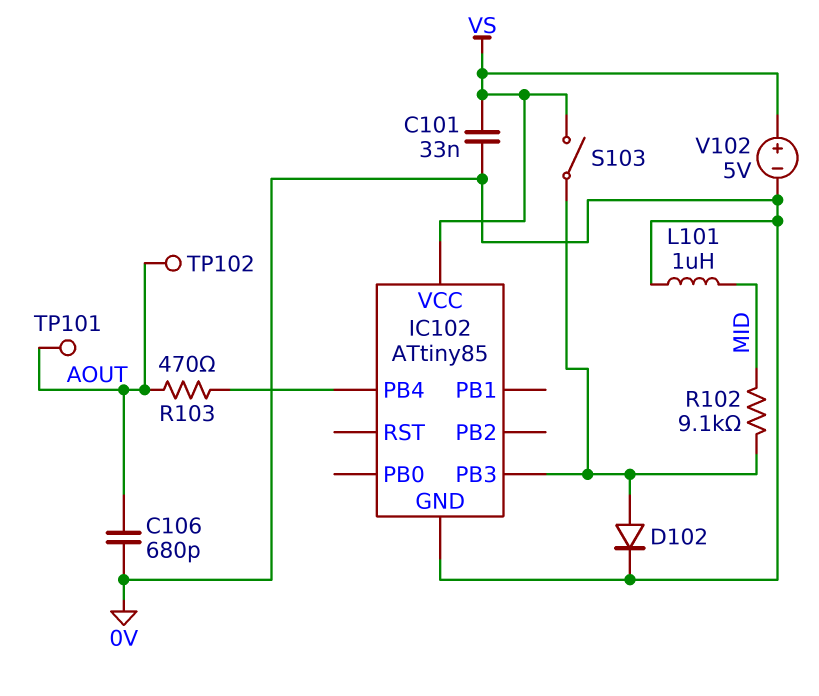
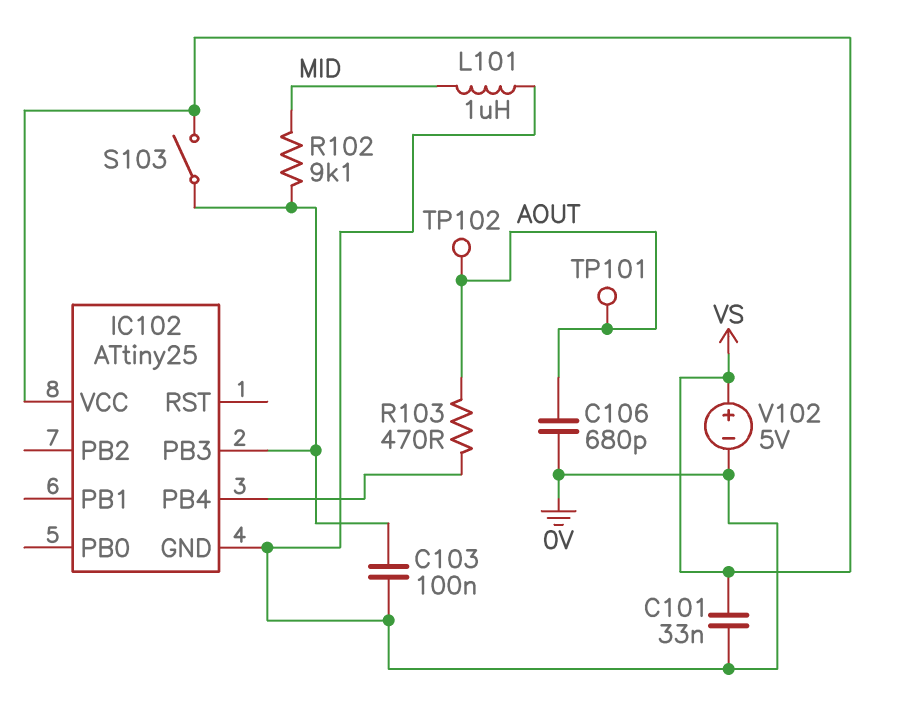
C103: none -> 100nF (0V, IC102/PB3)
D102: diode (A IC102/PB3, K 0V) -> none
IC102: ATtiny85 -> ATtiny25

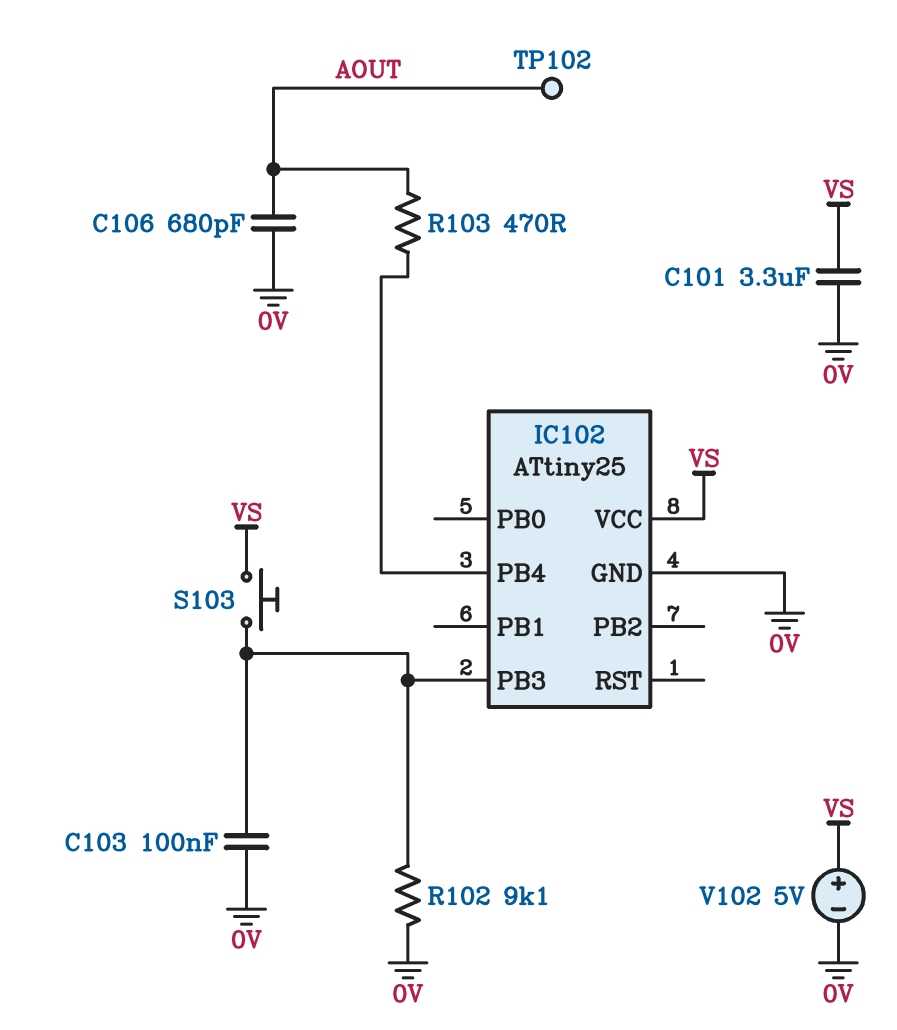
C101: 33nF (0V, VS) -> 3.3uF (0V, VS)
L101: 1uH (0V, MID) -> none
R102: 9.1k (IC102/PB3, MID) -> 9.1k (0V, IC102/PB3)
S103: switch (IC102/PB3, VS) -> button (IC102/PB3, VS)
TP101: test point (AOUT) -> none

